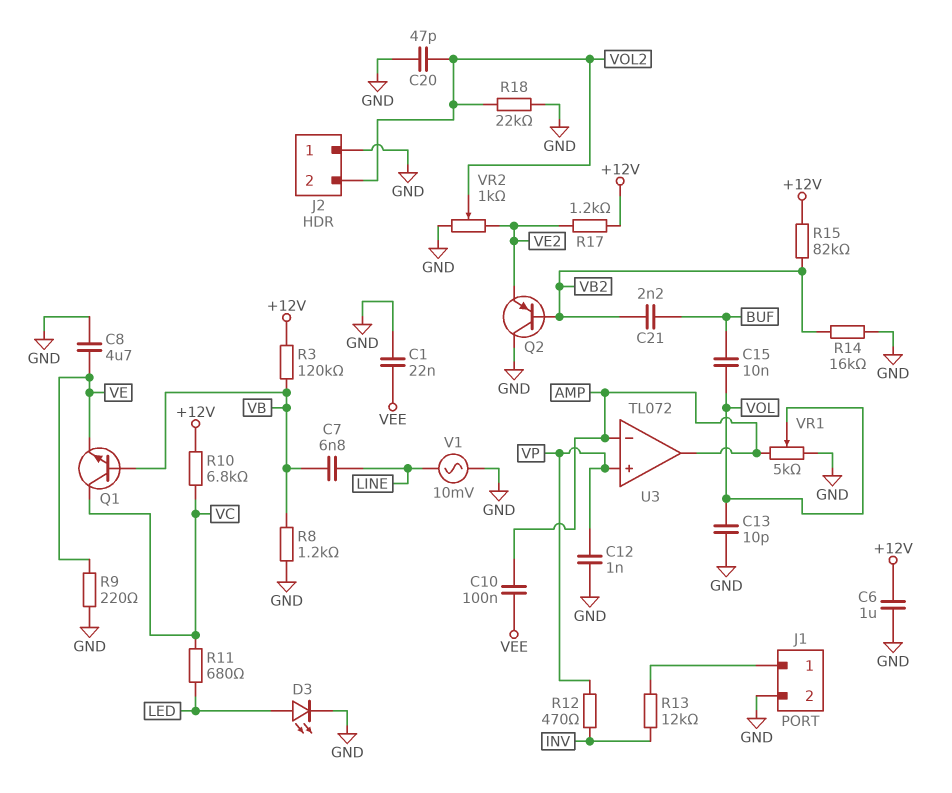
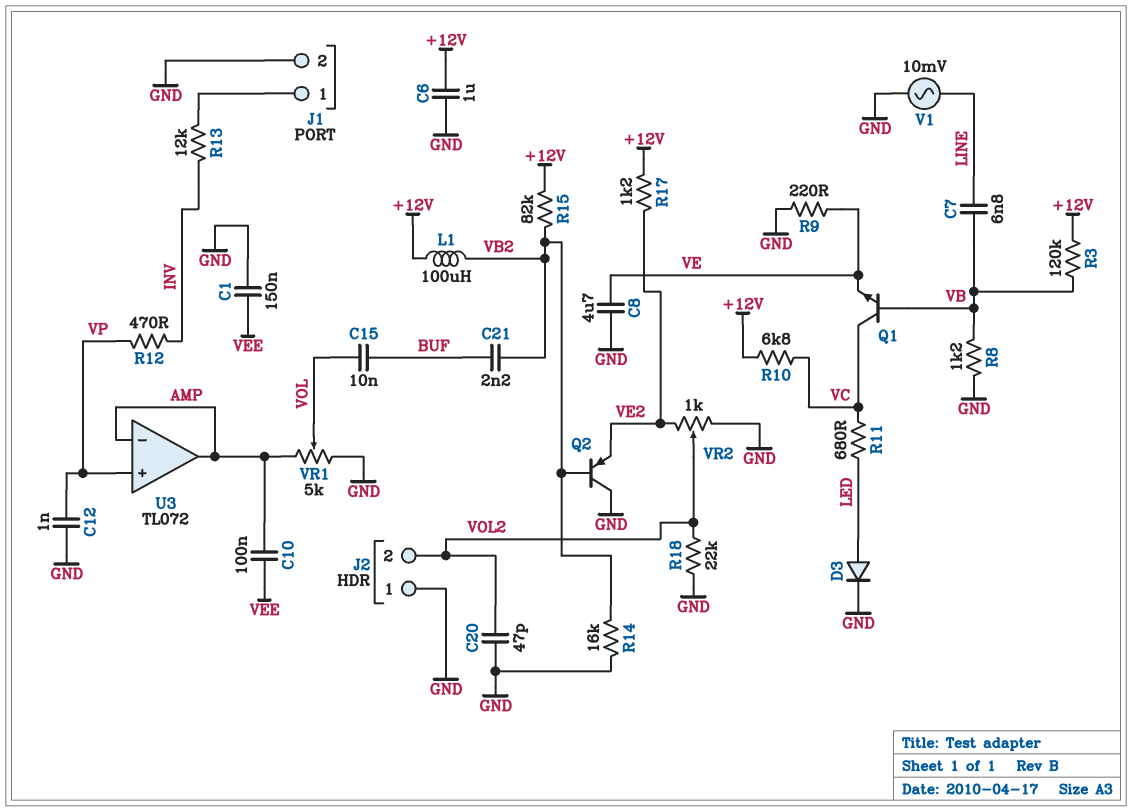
C1: 22nF (GND, VEE) -> 150nF (GND, VEE)
C13: 10pF (GND, VOL) -> none
D3: LED (A LED, K GND) -> diode (A LED, K GND)
L1: none -> 100uH (+12V, VB2)

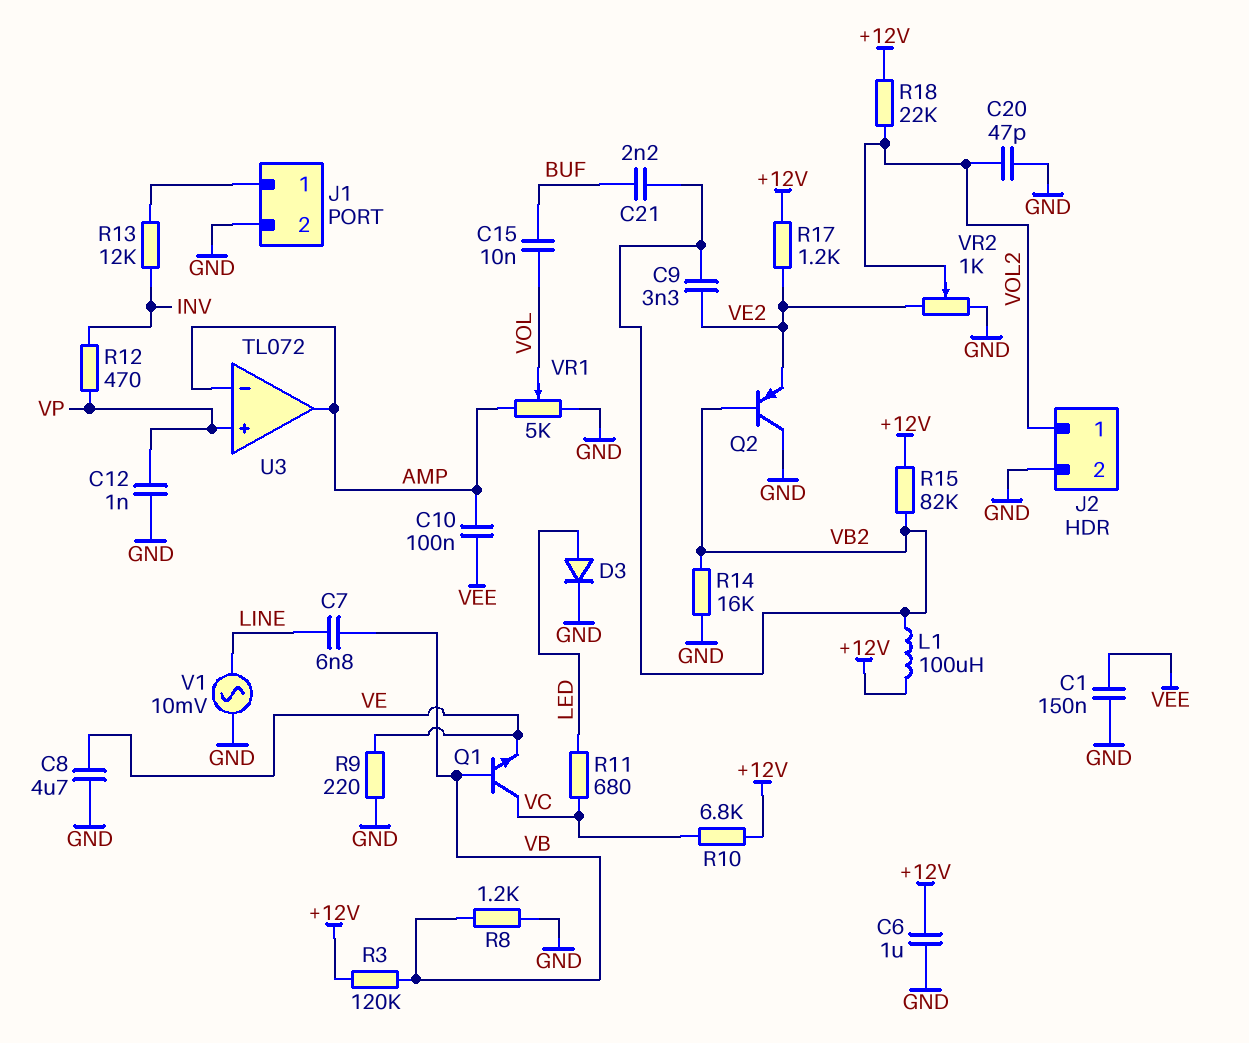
C9: none -> 3.3nF (VB2, VE2)
J2 pin 1: GND -> VOL2
J2 pin 2: VOL2 -> GND
R18: 22k (GND, VOL2) -> 22k (+12V, VOL2)

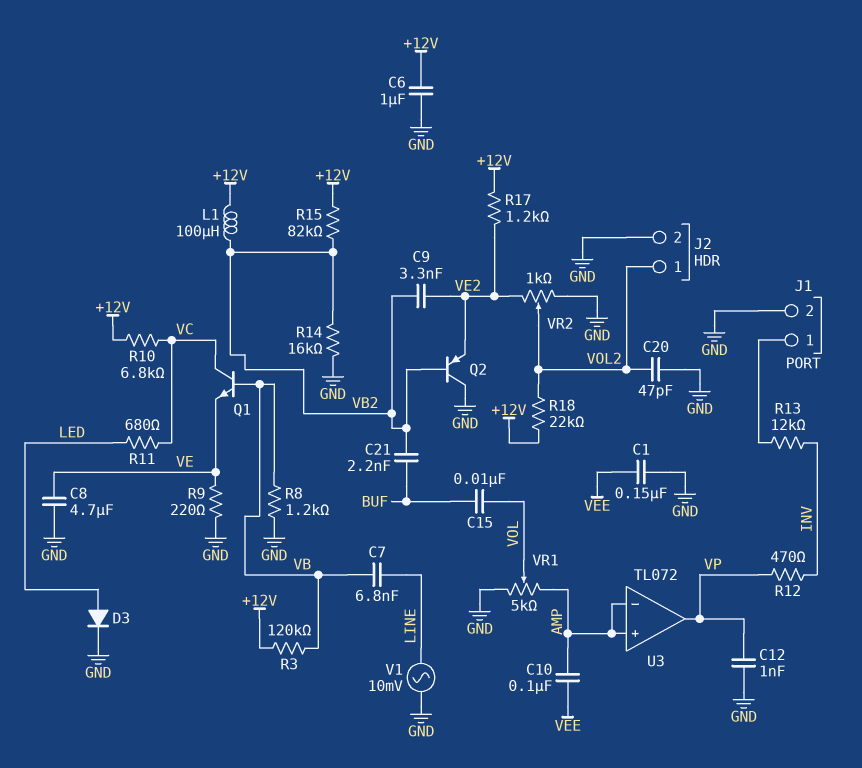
U3 pin in+: VP -> AMP
U3 pin out: AMP -> VP

